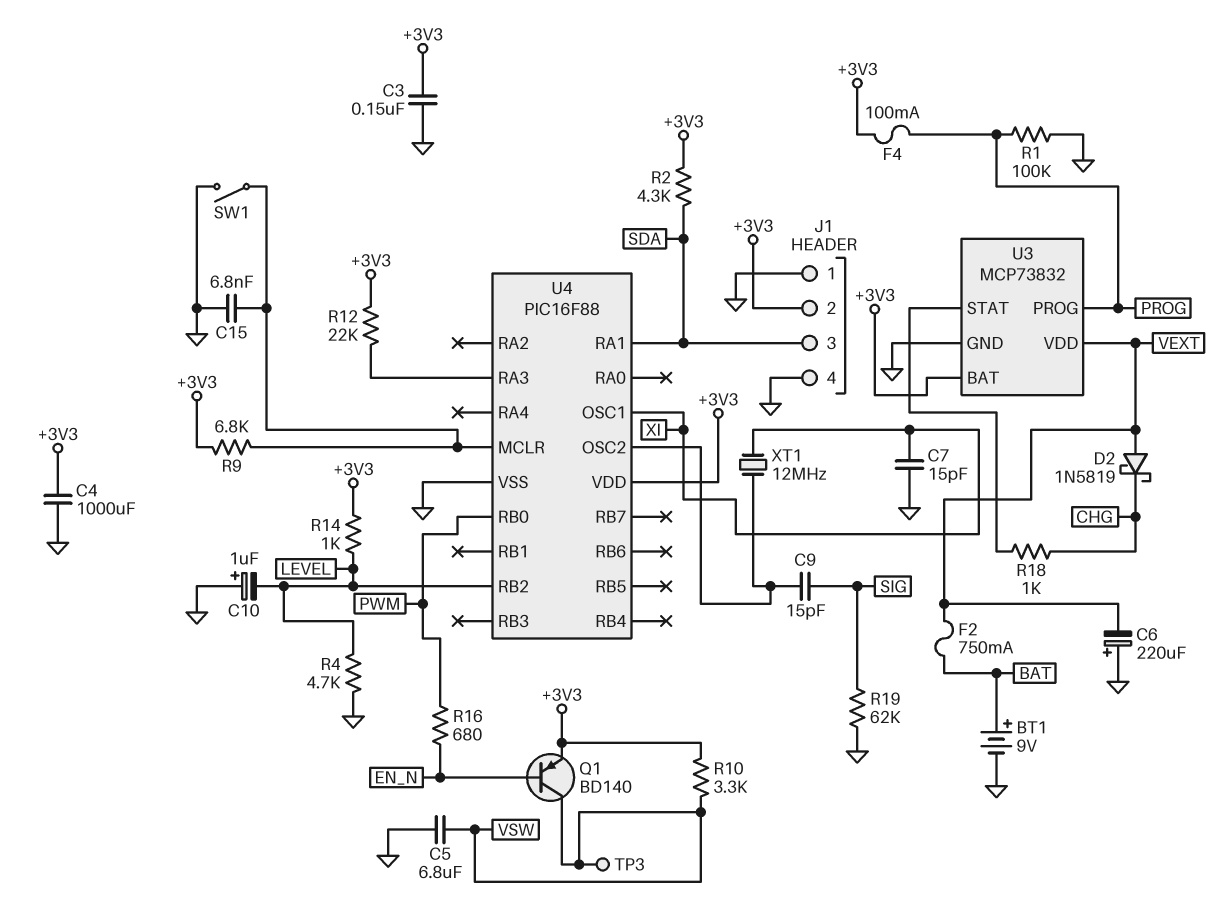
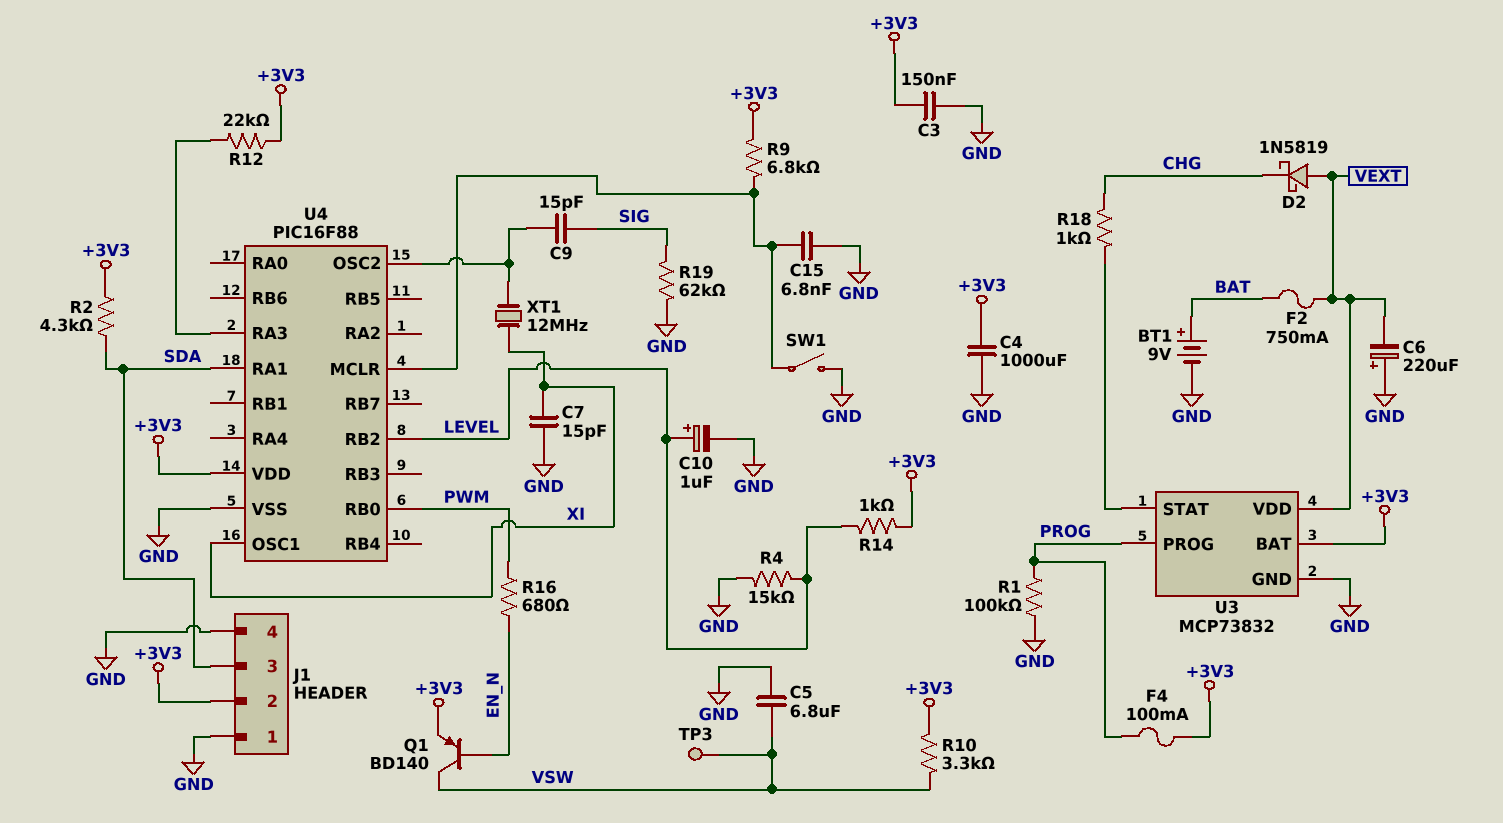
C10: 1uF (plus GND, minus LEVEL) -> 1uF (plus LEVEL, minus GND)
R4: 4.7k (GND, LEVEL) -> 15k (GND, LEVEL)

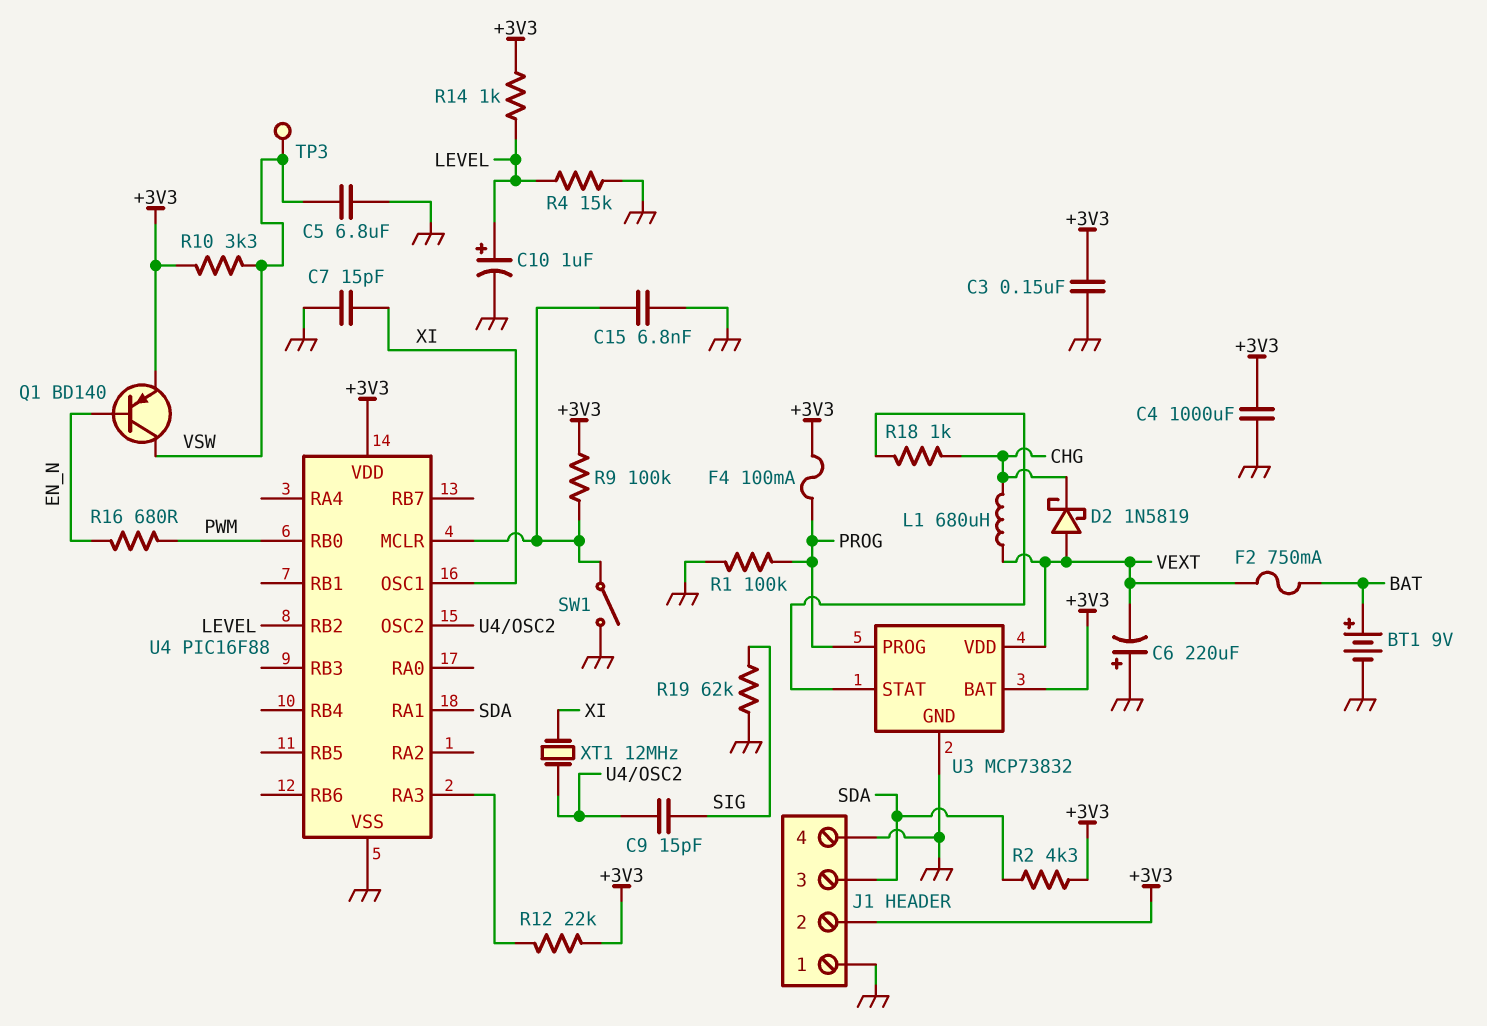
L1: none -> 680uH (CHG, VEXT)
R9: 6.8k (+3V3, U4/MCLR) -> 100k (+3V3, U4/MCLR)

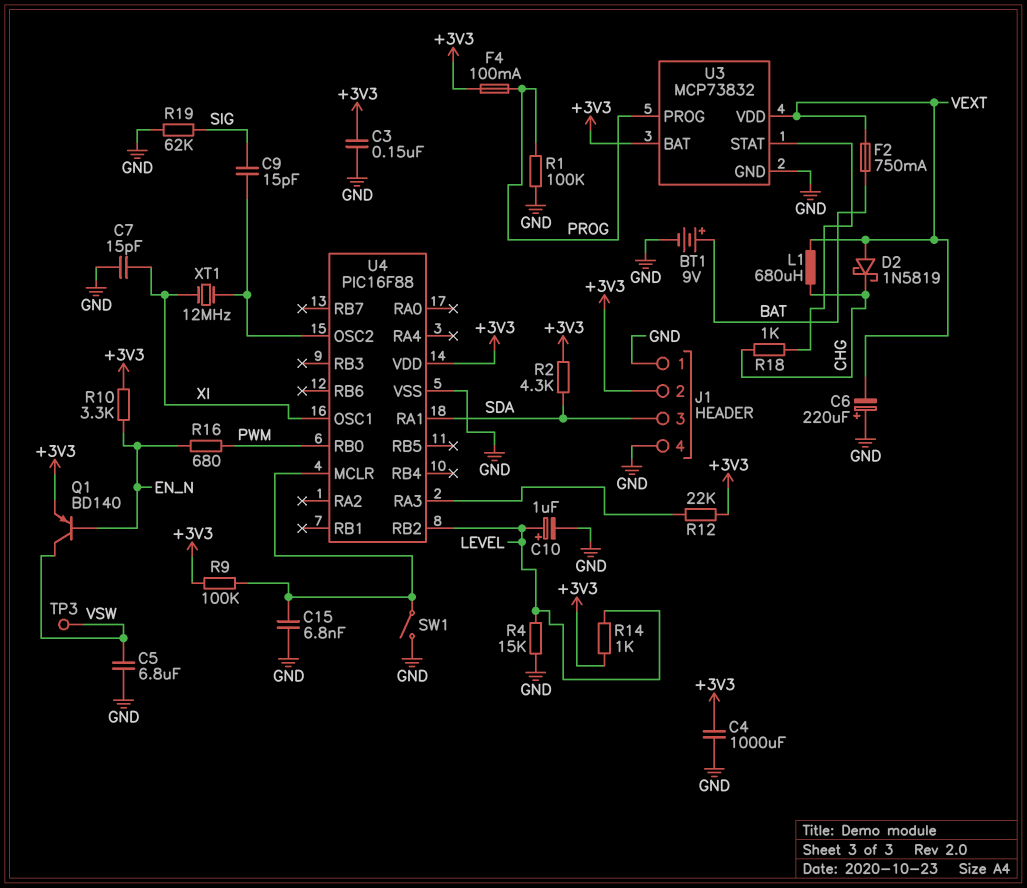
R10: 3.3k (+3V3, VSW) -> 3.3k (+3V3, EN_N)

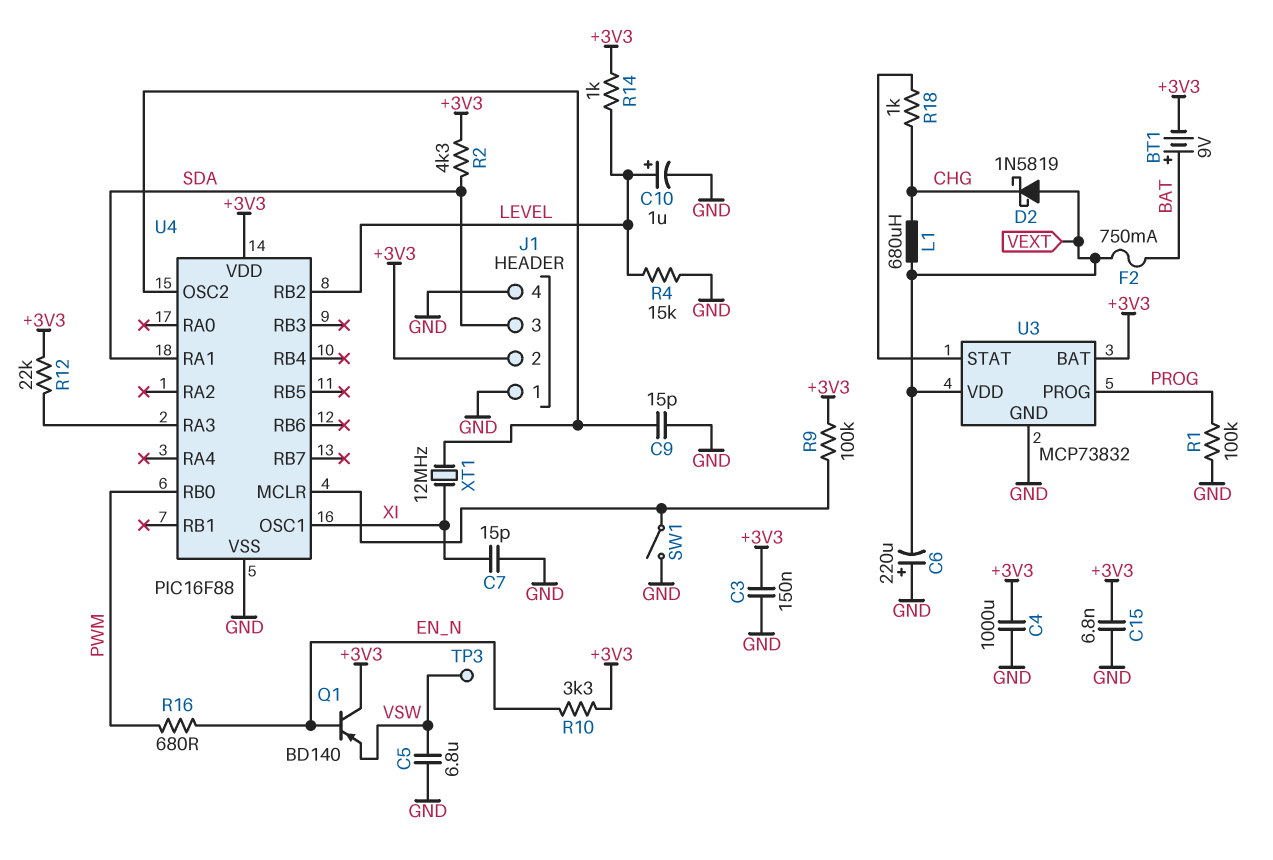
BT1: 9V (plus BAT, minus GND) -> 9V (plus BAT, minus +3V3)
C9: 15pF (SIG, U4/OSC2) -> 15pF (GND, U4/OSC2)
C15: 6.8nF (GND, U4/MCLR) -> 6.8nF (+3V3, GND)
F4: 100mA (+3V3, PROG) -> none
Q1: PNP BD140 (B EN_N, C VSW, E +3V3) -> PNP BD140 (B EN_N, C +3V3, E VSW)
R19: 62k (GND, SIG) -> none

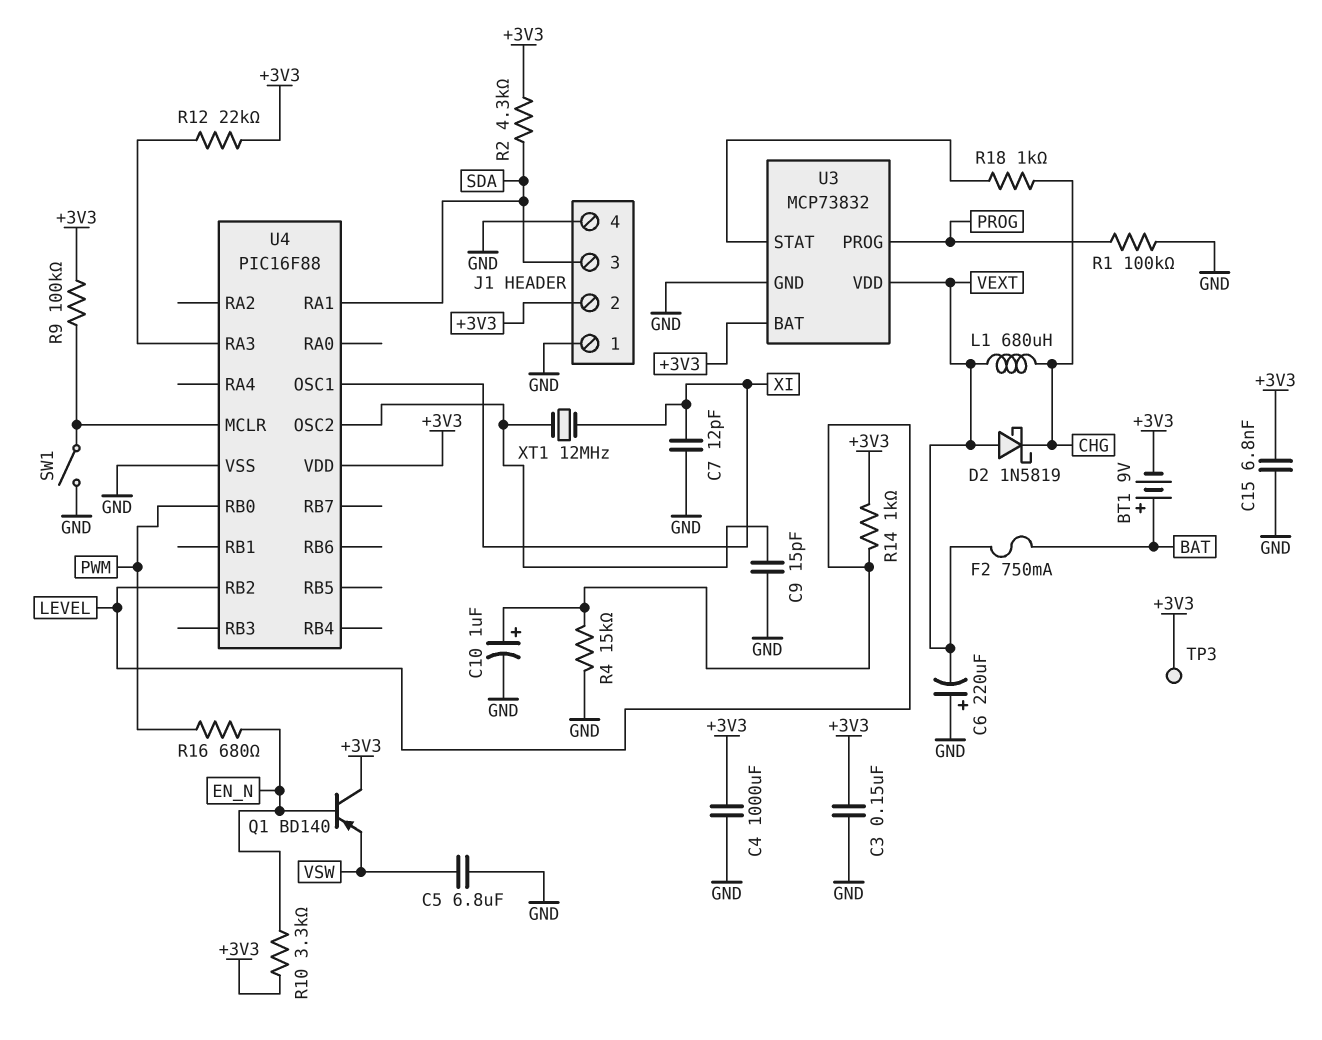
C7: 15pF (GND, XI) -> 12pF (GND, XI)
TP3: test point (VSW) -> test point (+3V3)

